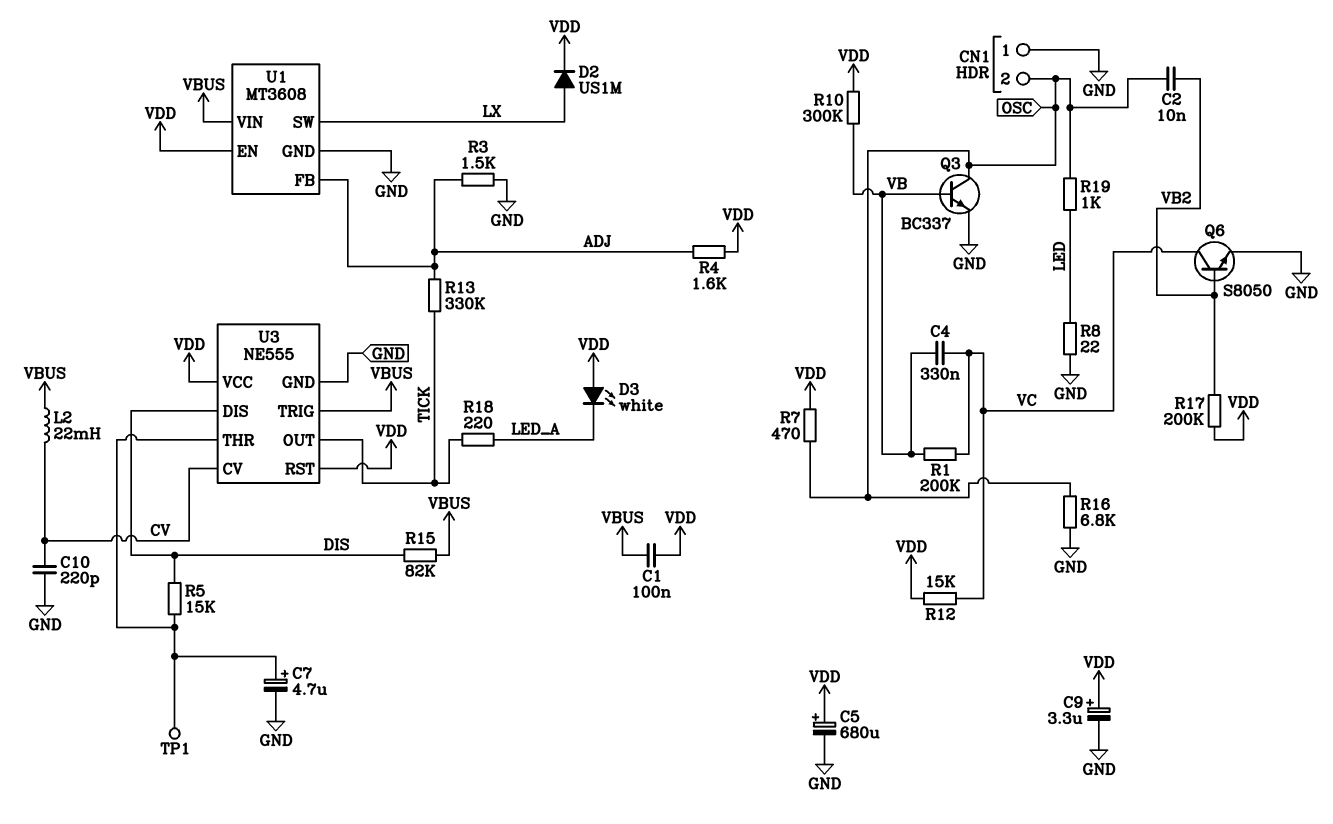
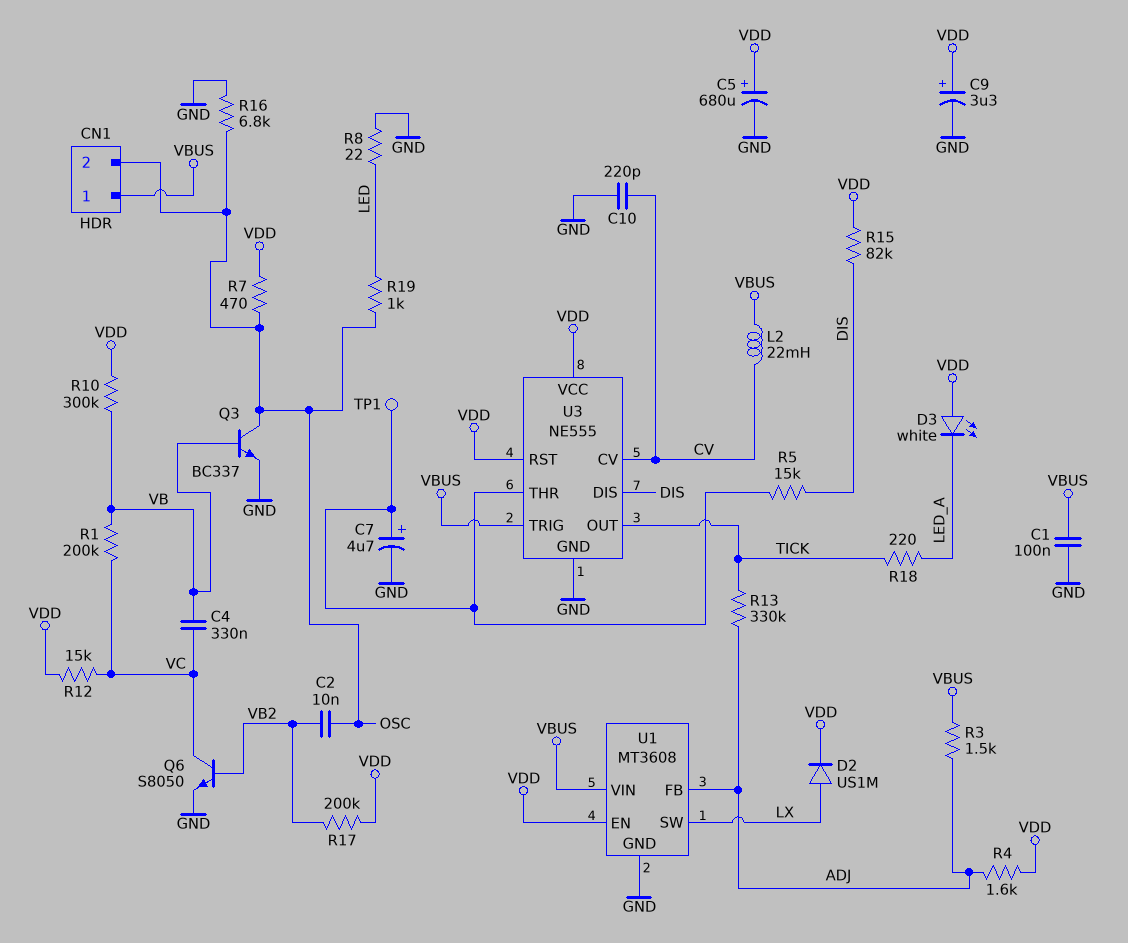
C1: 100nF (VBUS, VDD) -> 100nF (GND, VBUS)
CN1 pin 1: GND -> VBUS
R3: 1.5k (ADJ, GND) -> 1.5k (ADJ, VBUS)
R15: 82k (DIS, VBUS) -> 82k (DIS, VDD)

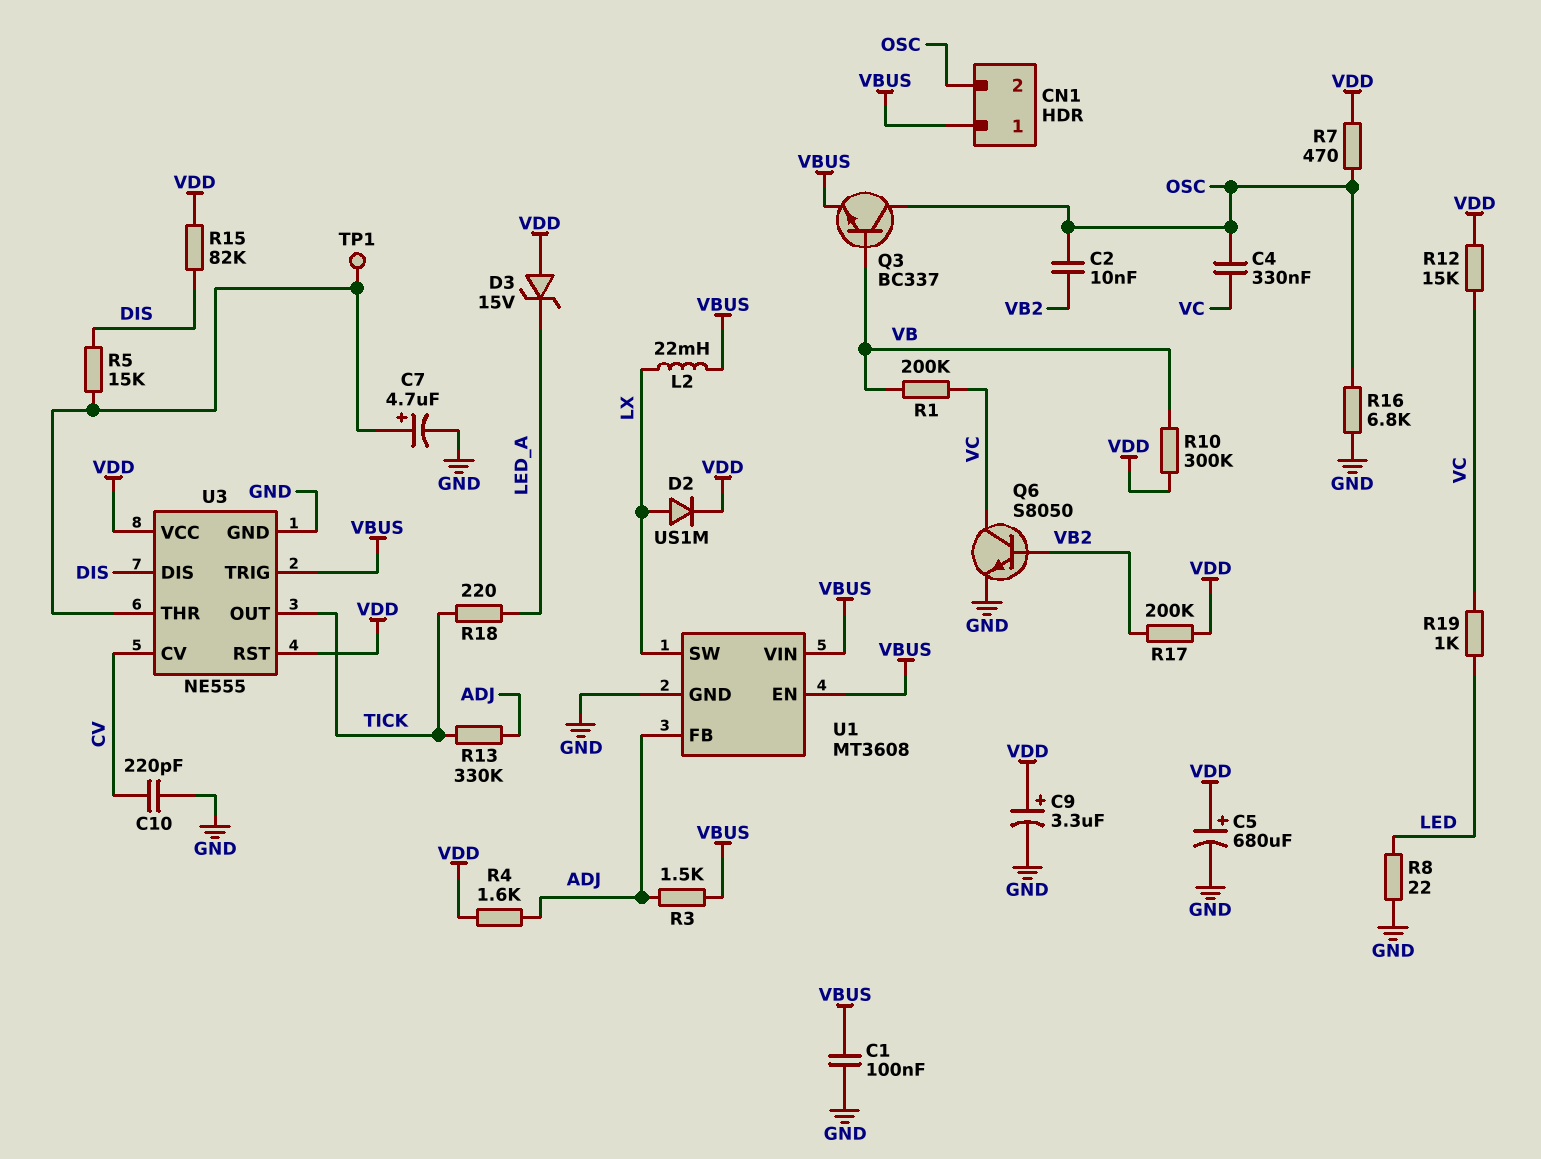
C4: 330nF (VB, VC) -> 330nF (OSC, VC)
D3: LED white (A VDD, K LED_A) -> zener 15V (A VDD, K LED_A)
L2: 22mH (CV, VBUS) -> 22mH (LX, VBUS)
Q3: NPN BC337 (B VB, C OSC, E GND) -> NPN BC337 (B VB, C OSC, E VBUS)
R19: 1k (LED, OSC) -> 1k (LED, VC)
U1 pin EN: VDD -> VBUS

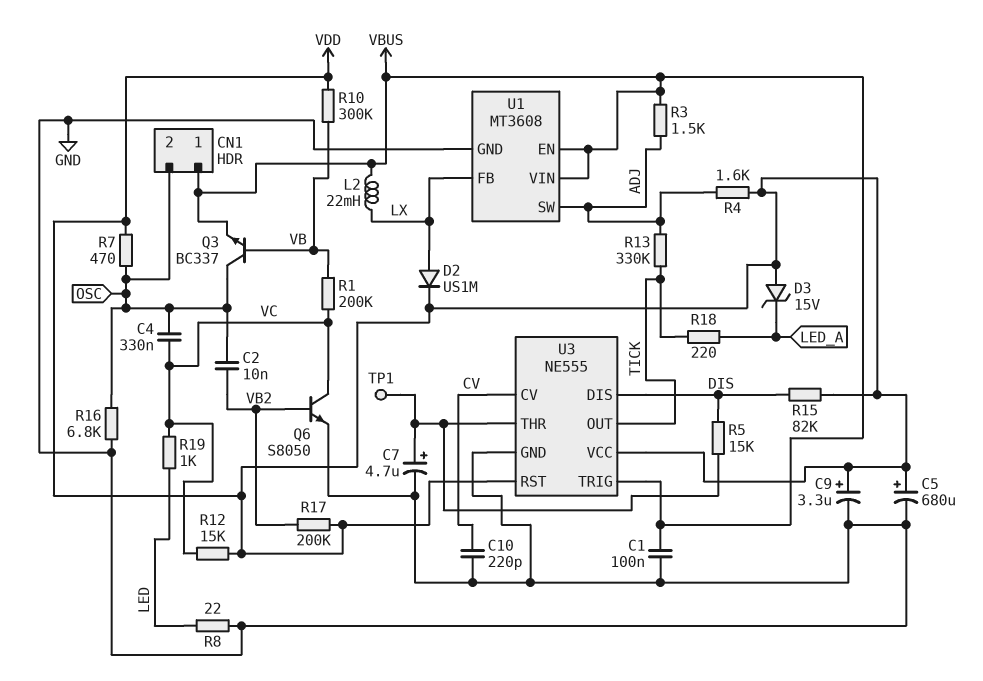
U1 pin FB: ADJ -> LX
U1 pin SW: LX -> ADJ

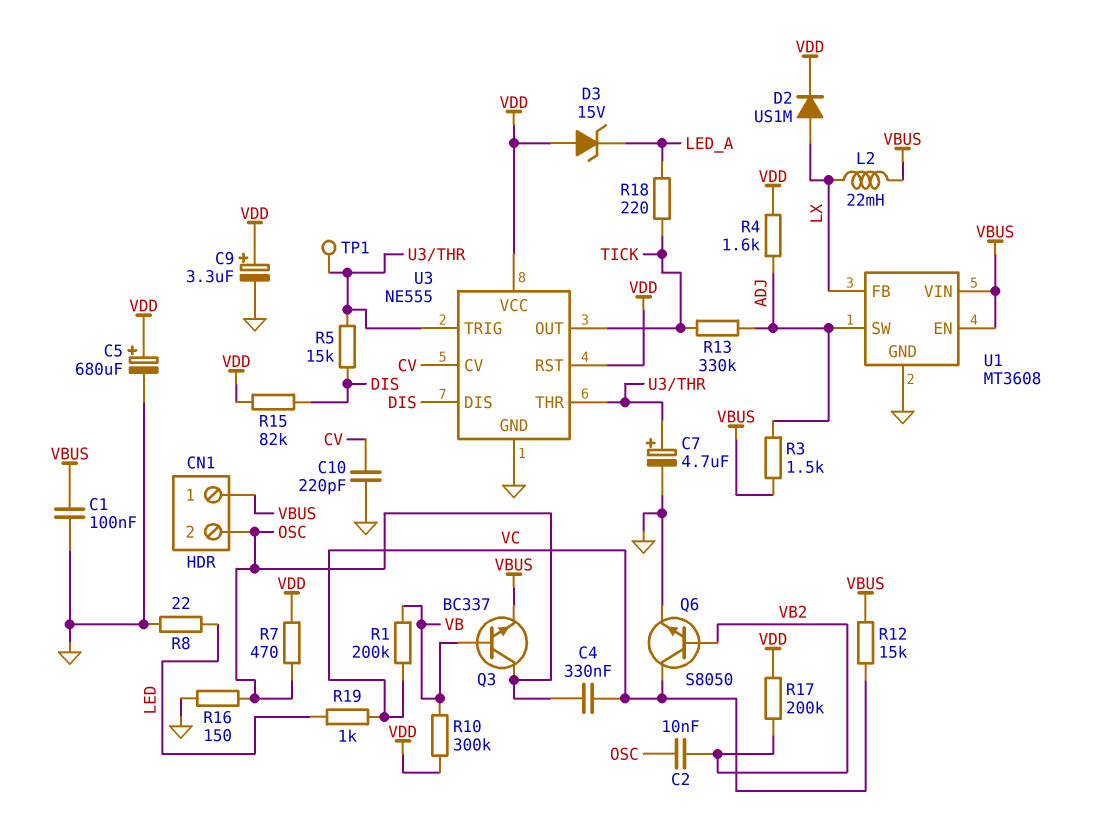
R12: 15k (VC, VDD) -> 15k (VBUS, VC)
R16: 6.8k (GND, OSC) -> 150 (GND, OSC)
U3 pin TRIG: VBUS -> U3/THR

